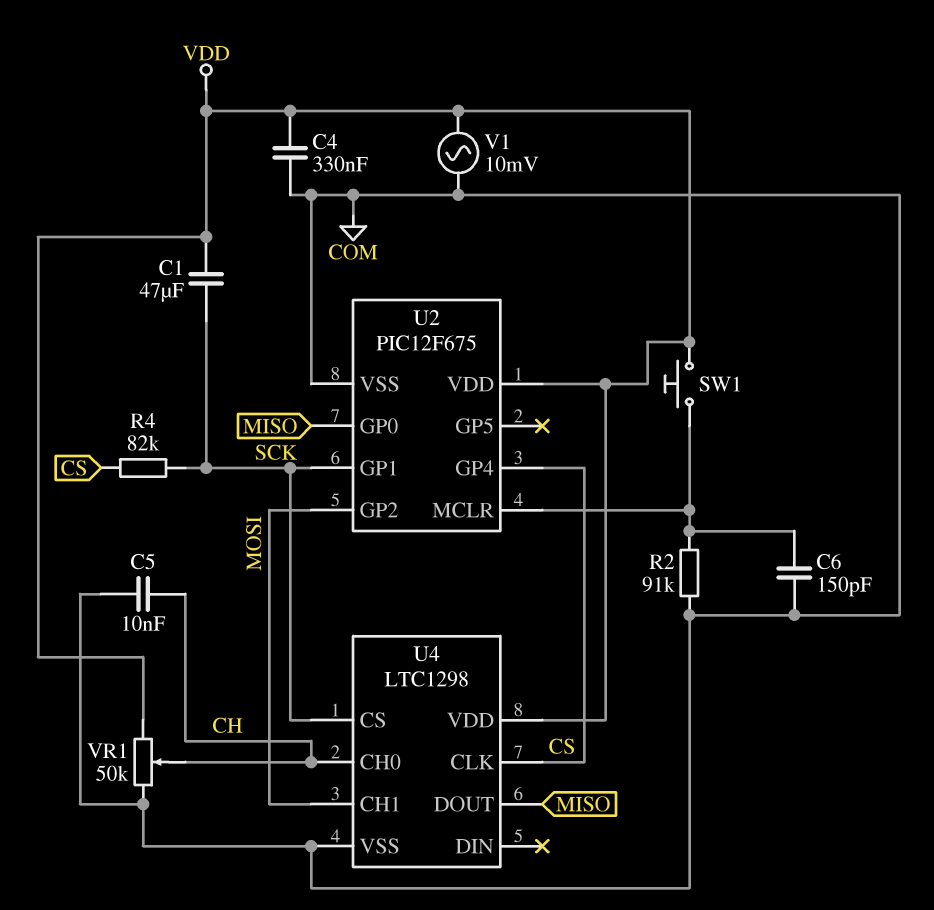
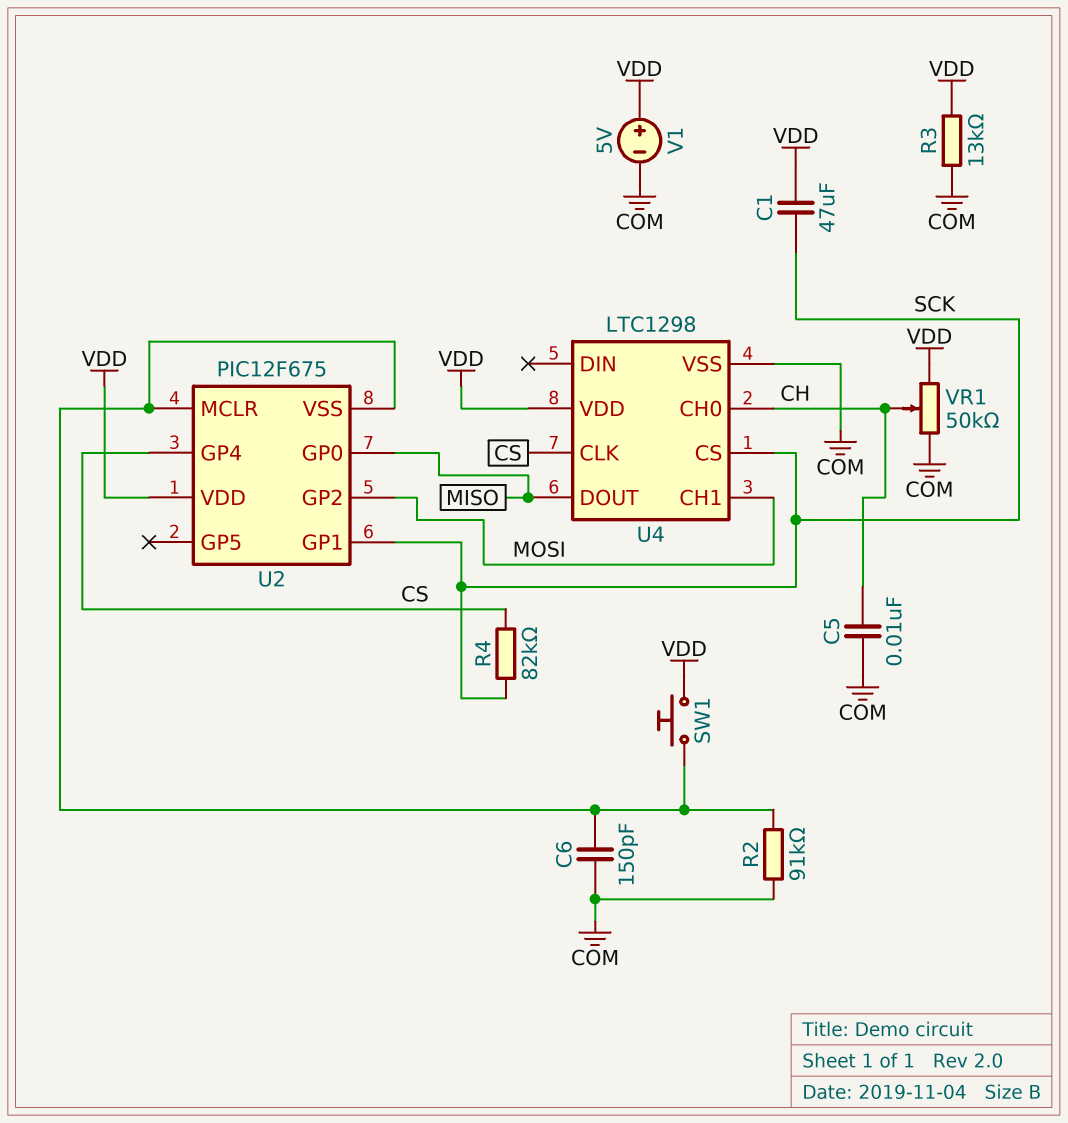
C4: 330nF (COM, VDD) -> none
R3: none -> 13k (COM, VDD)
U2 pin VSS: COM -> U2/MCLR
V1: AC 10mV (COM, VDD) -> 5V (plus VDD, minus COM)

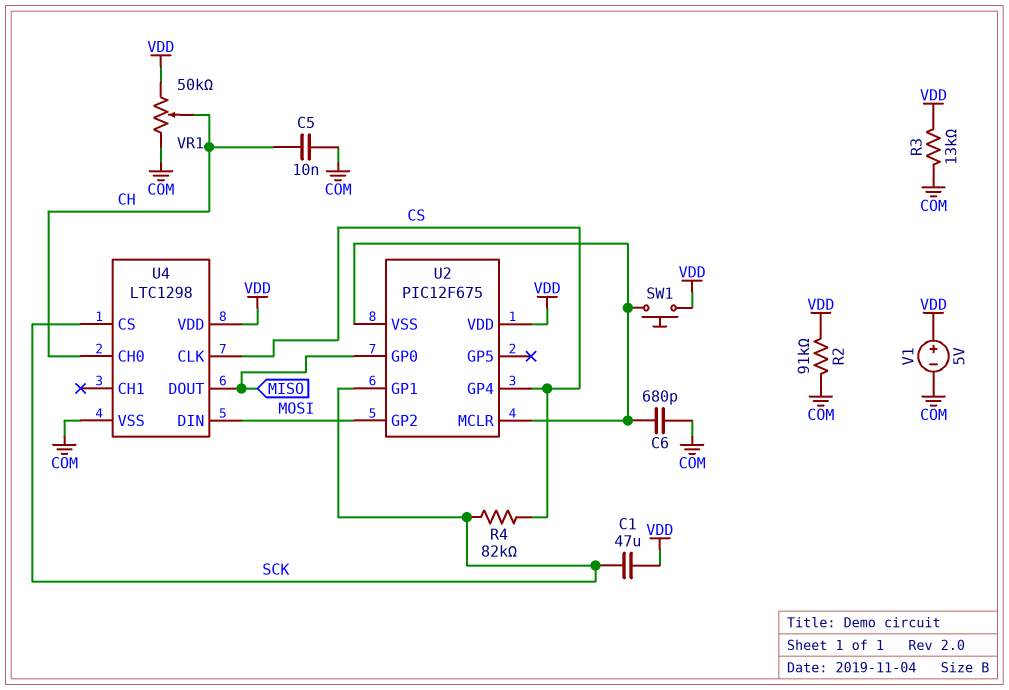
C6: 150pF (COM, U2/MCLR) -> 680pF (COM, U2/MCLR)
R2: 91k (COM, U2/MCLR) -> 91k (COM, VDD)
U4 pin CH1: MOSI -> none
U4 pin DIN: none -> MOSI

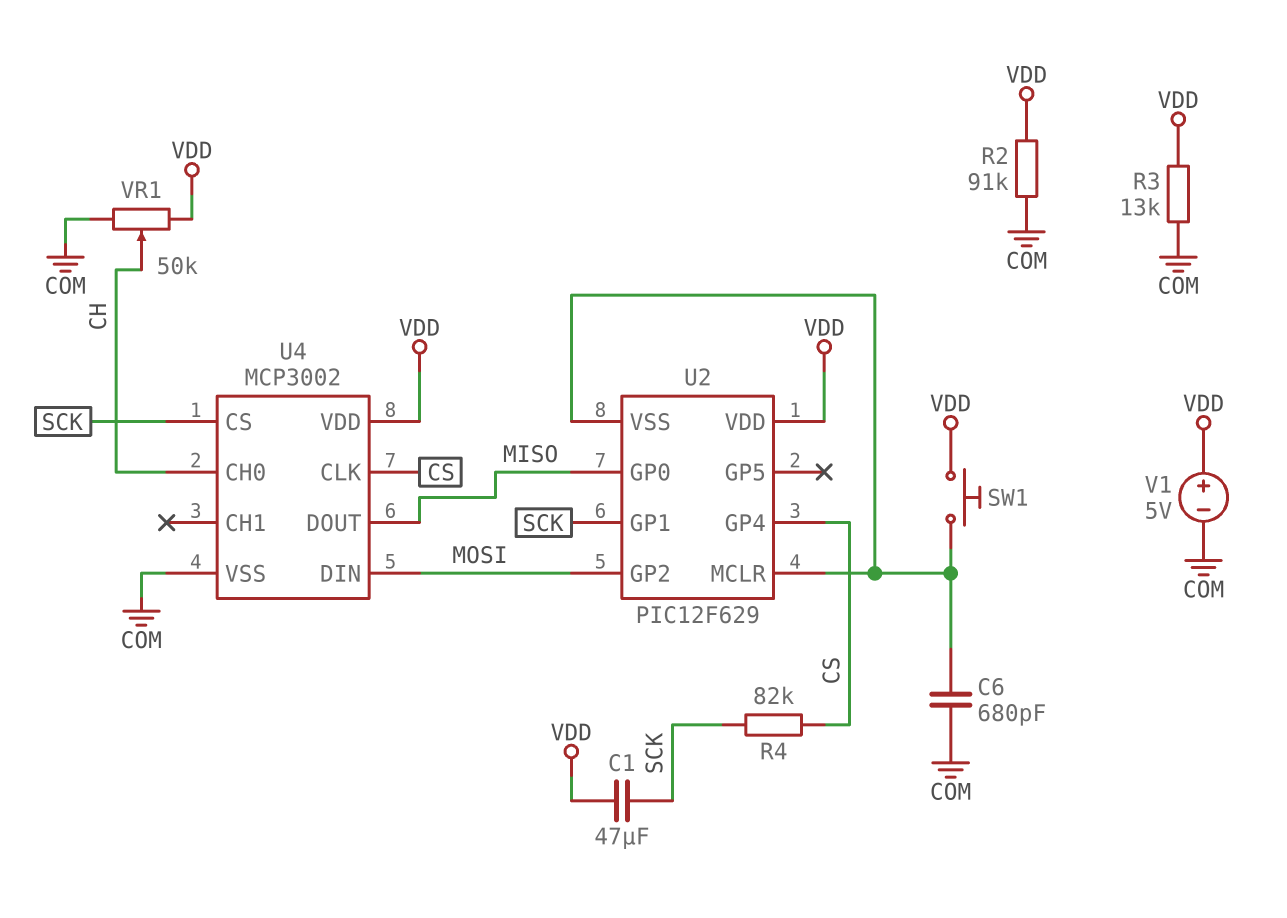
C5: 10nF (CH, COM) -> none
U2: PIC12F675 -> PIC12F629
U4: LTC1298 -> MCP3002

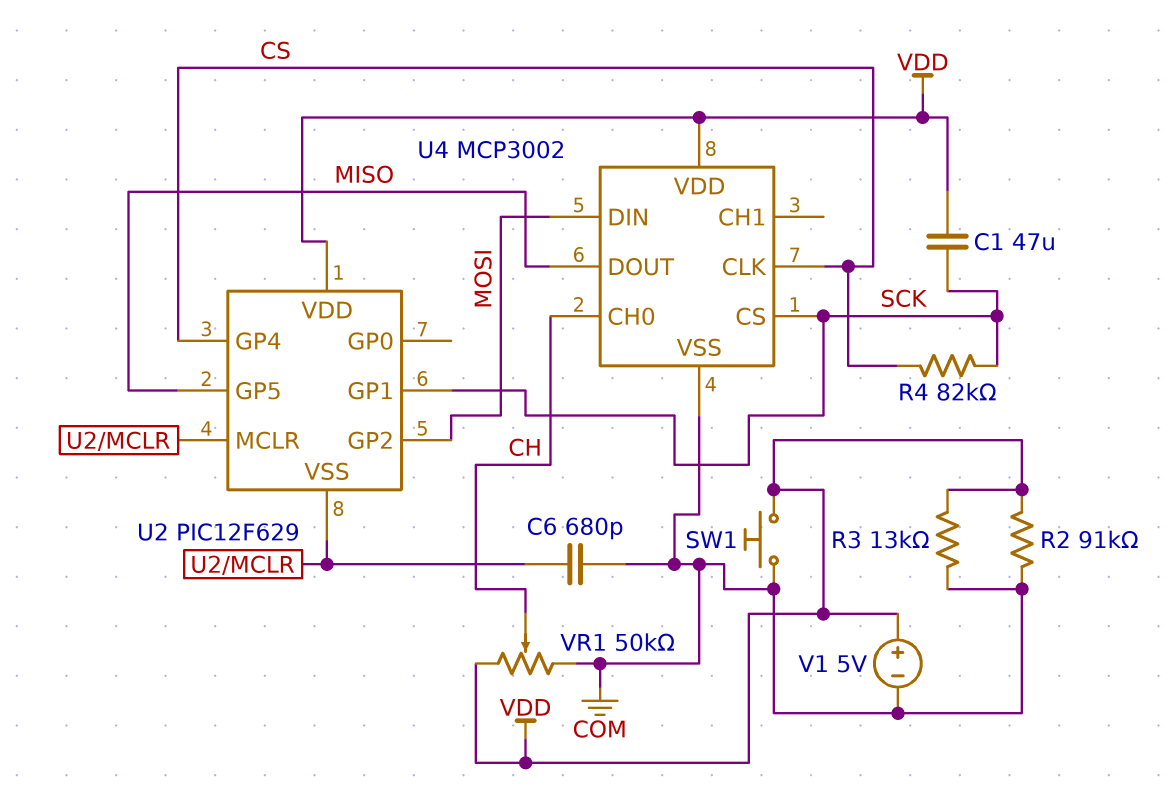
SW1: button (U2/MCLR, VDD) -> button (COM, VDD)
U2 pin GP0: MISO -> none
U2 pin GP5: none -> MISO

